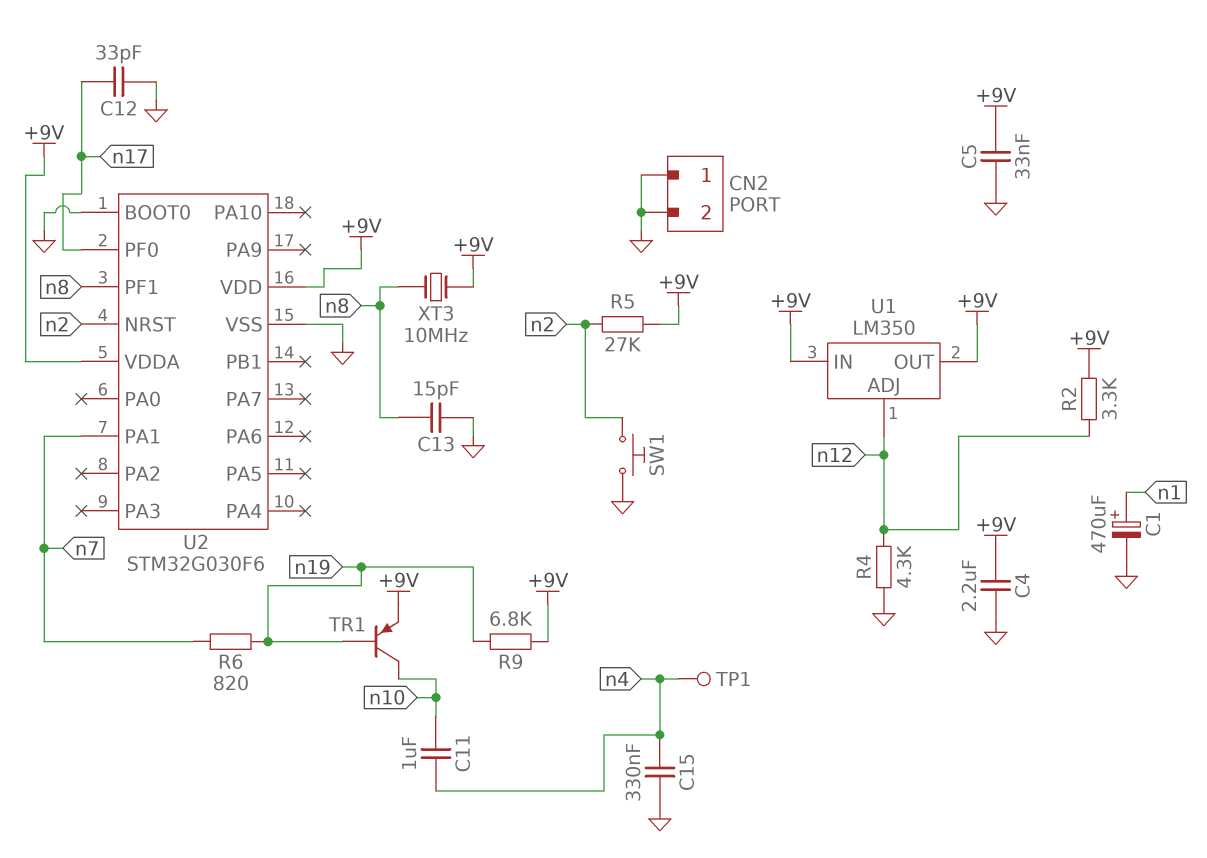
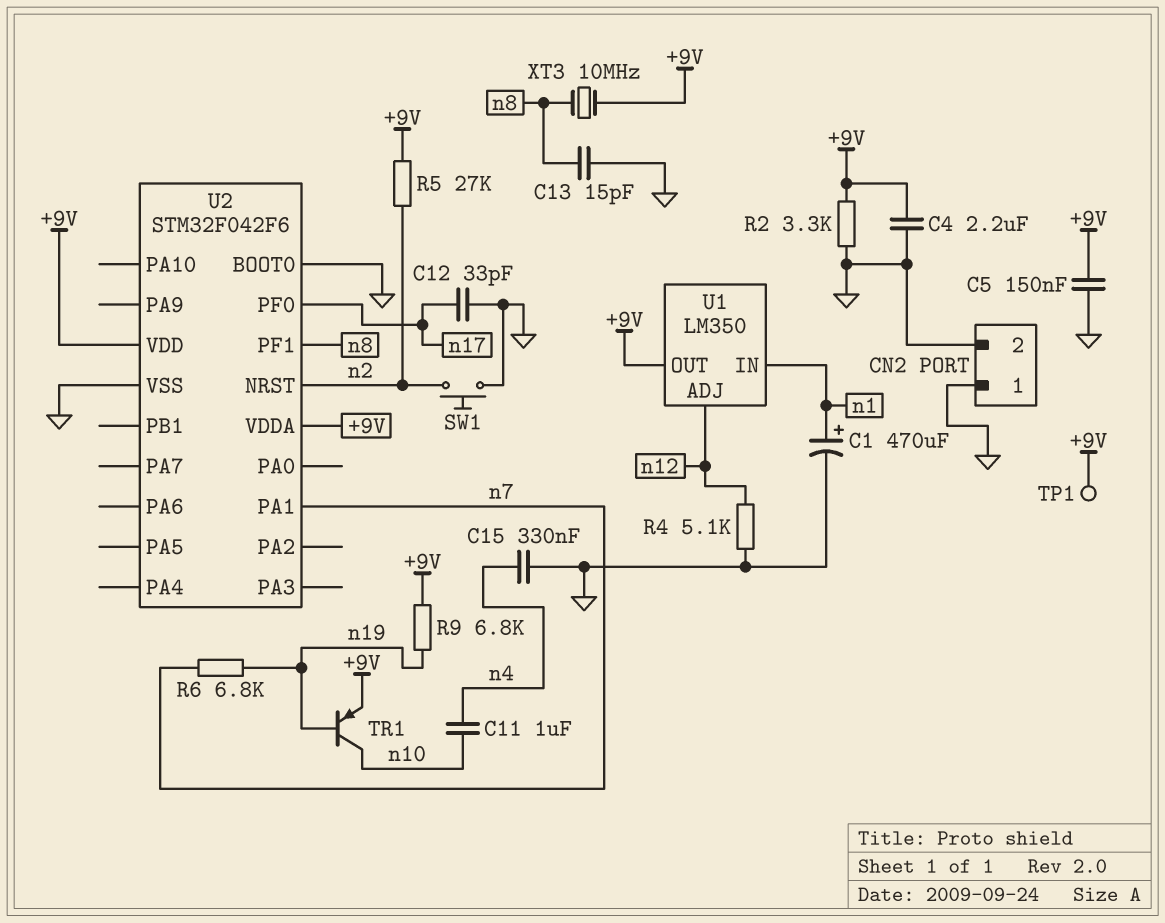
C5: 33nF (+9V, GND) -> 150nF (+9V, GND)
R2: 3.3k (+9V, n12) -> 3.3k (+9V, GND)
R4: 4.3k (GND, n12) -> 5.1k (GND, n12)
R6: 820 (n7, n19) -> 6.8k (n7, n19)
TP1: test point (n4) -> test point (+9V)
U1 pin IN: +9V -> n1
U2: STM32G030F6 -> STM32F042F6

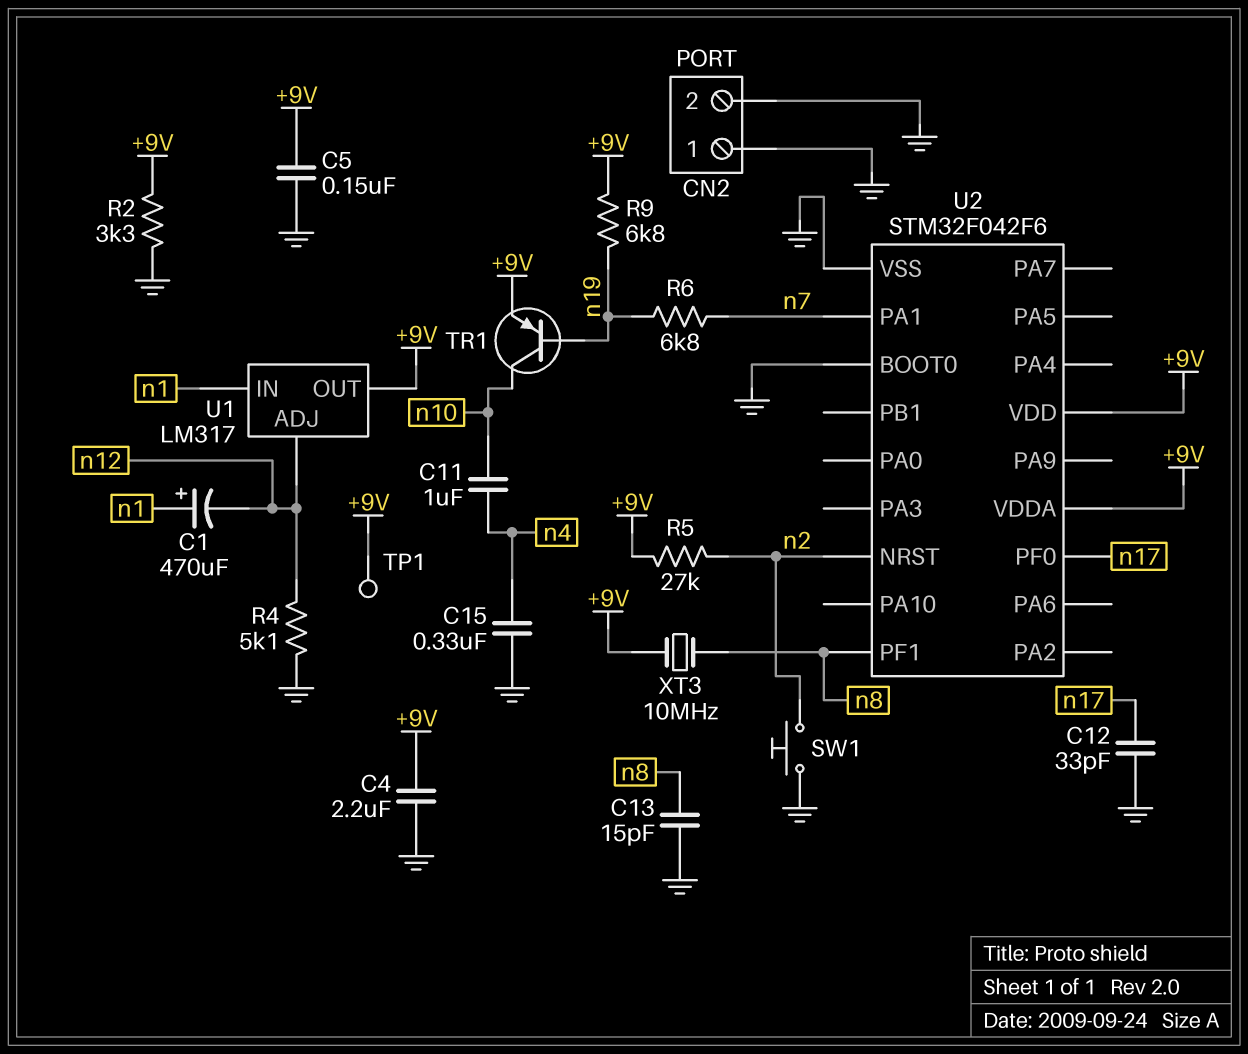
C1: 470uF (plus n1, minus GND) -> 470uF (plus n1, minus n12)
U1: LM350 -> LM317

